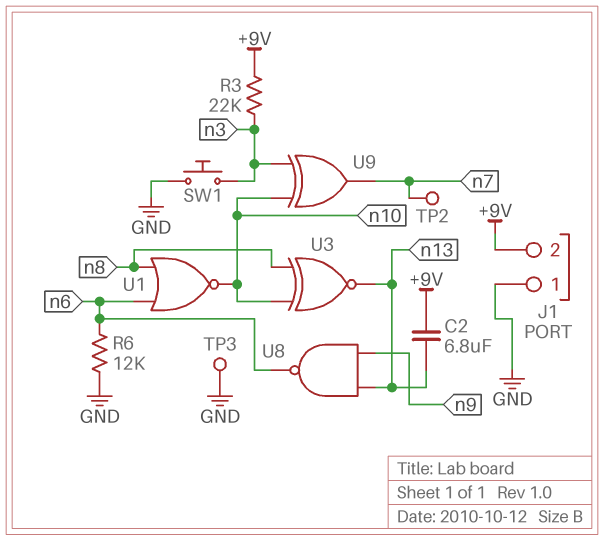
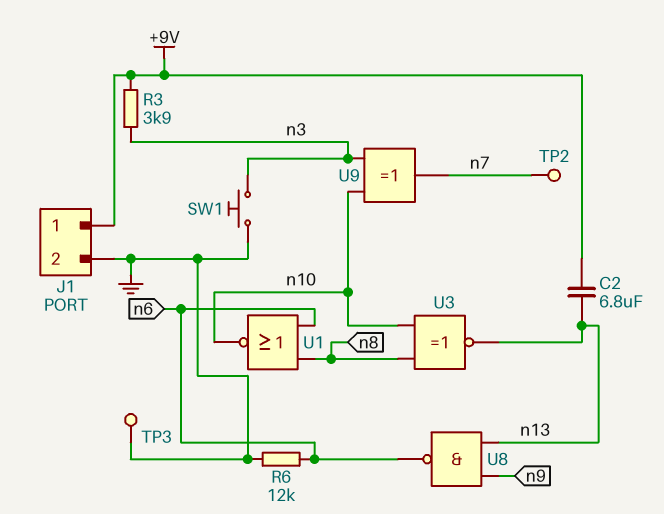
J1 pin 1: GND -> +9V
J1 pin 2: +9V -> GND
R3: 22k (+9V, n3) -> 3.9k (+9V, n3)

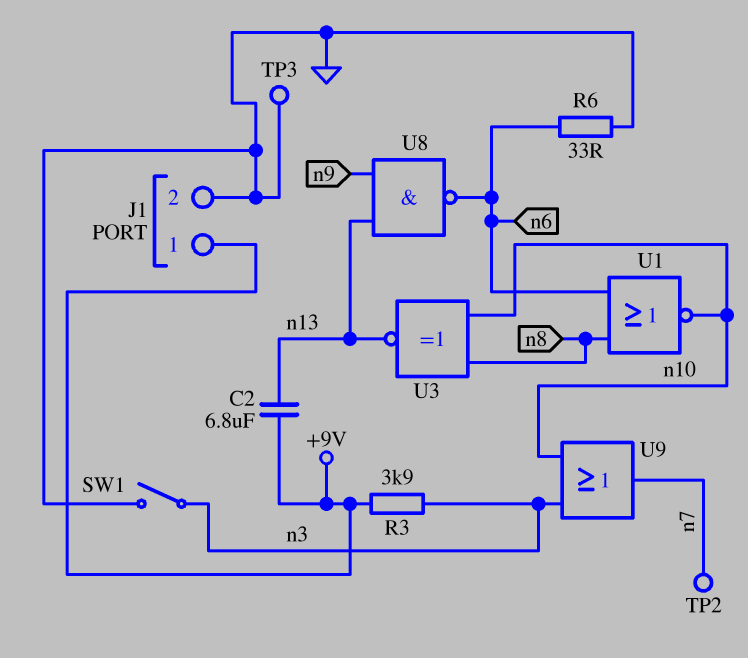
R6: 12k (GND, n6) -> 33 (GND, n6)
SW1: button (GND, n3) -> switch (GND, n3)
U9: XOR (in n3, in n10, out n7) -> OR (in n3, in n10, out n7)

